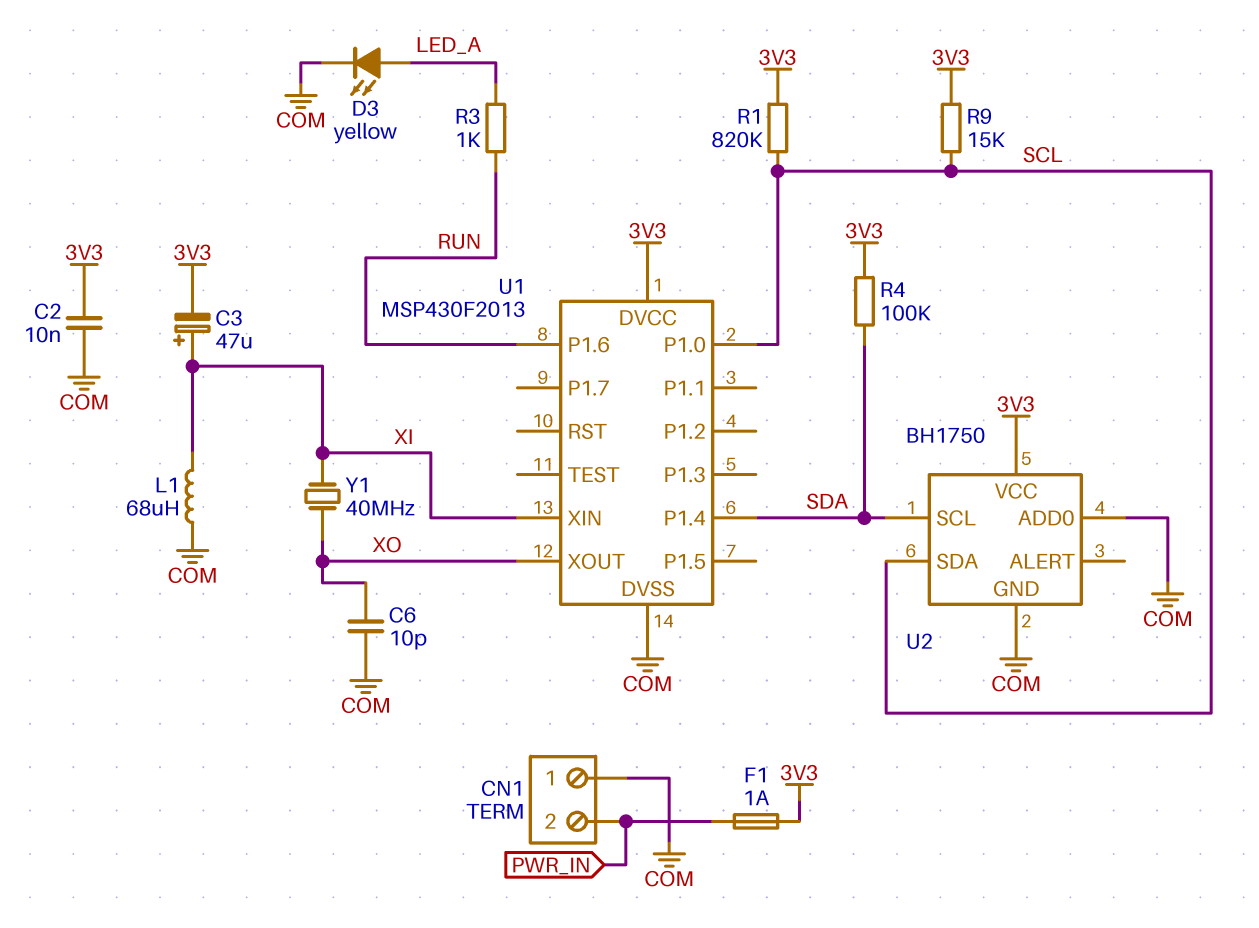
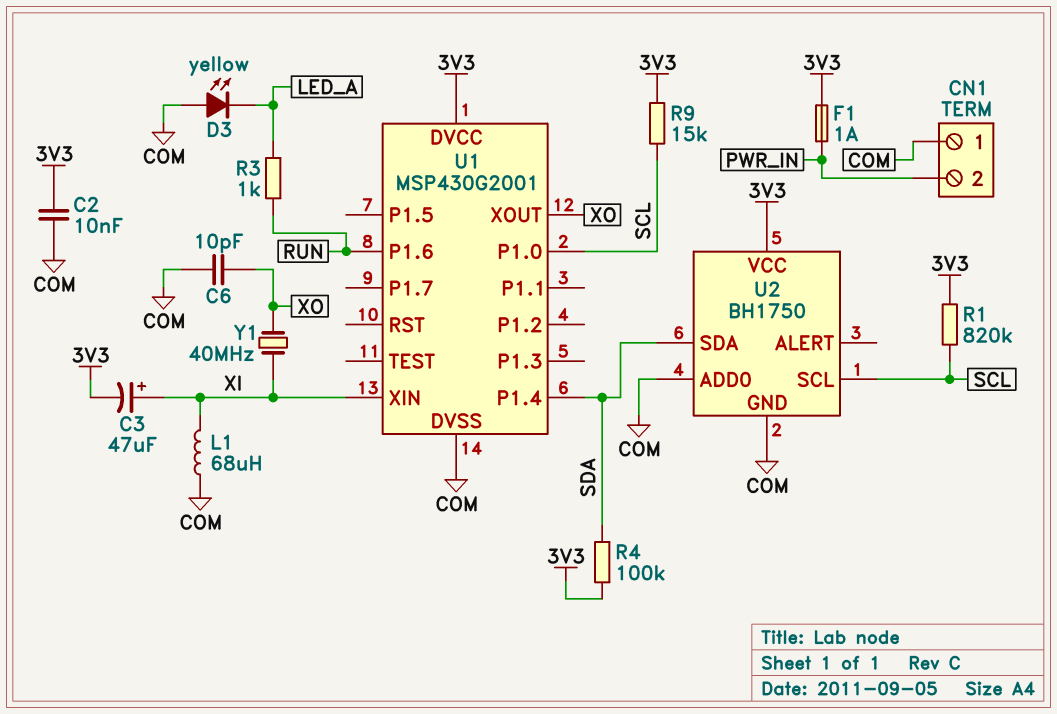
D3: LED yellow (A LED_A, K COM) -> LED yellow (A COM, K LED_A)
U1: MSP430F2013 -> MSP430G2001
U2 pin SCL: SDA -> SCL
U2 pin SDA: SCL -> SDA

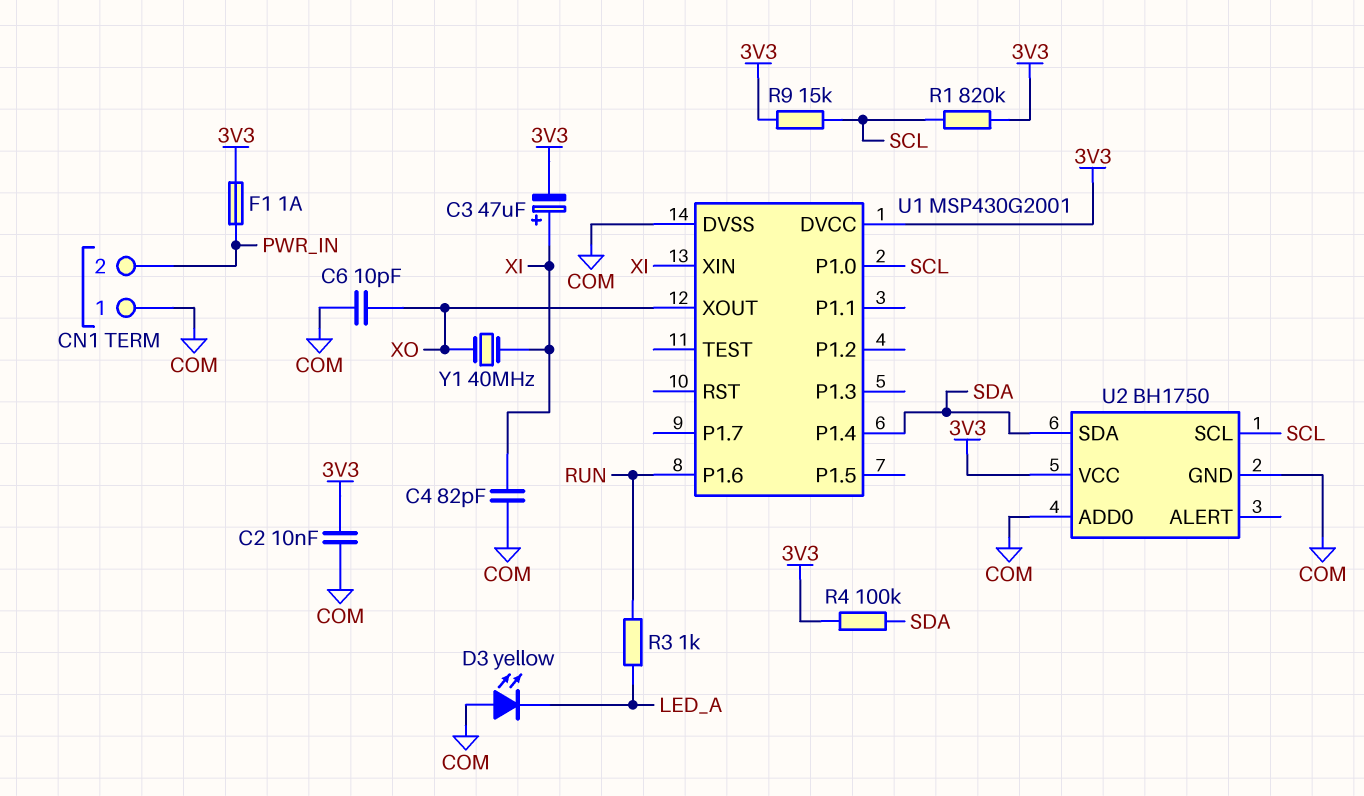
C4: none -> 82pF (COM, XI)
L1: 68uH (COM, XI) -> none

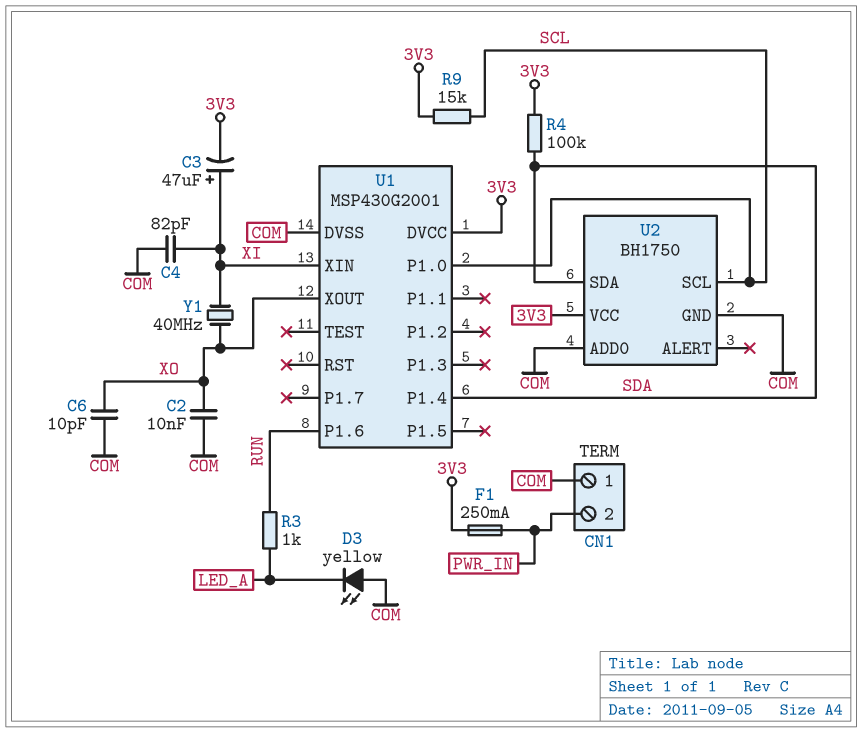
C2: 10nF (3V3, COM) -> 10nF (COM, XO)
F1: 1A (3V3, PWR_IN) -> 250mA (3V3, PWR_IN)
R1: 820k (3V3, SCL) -> none

